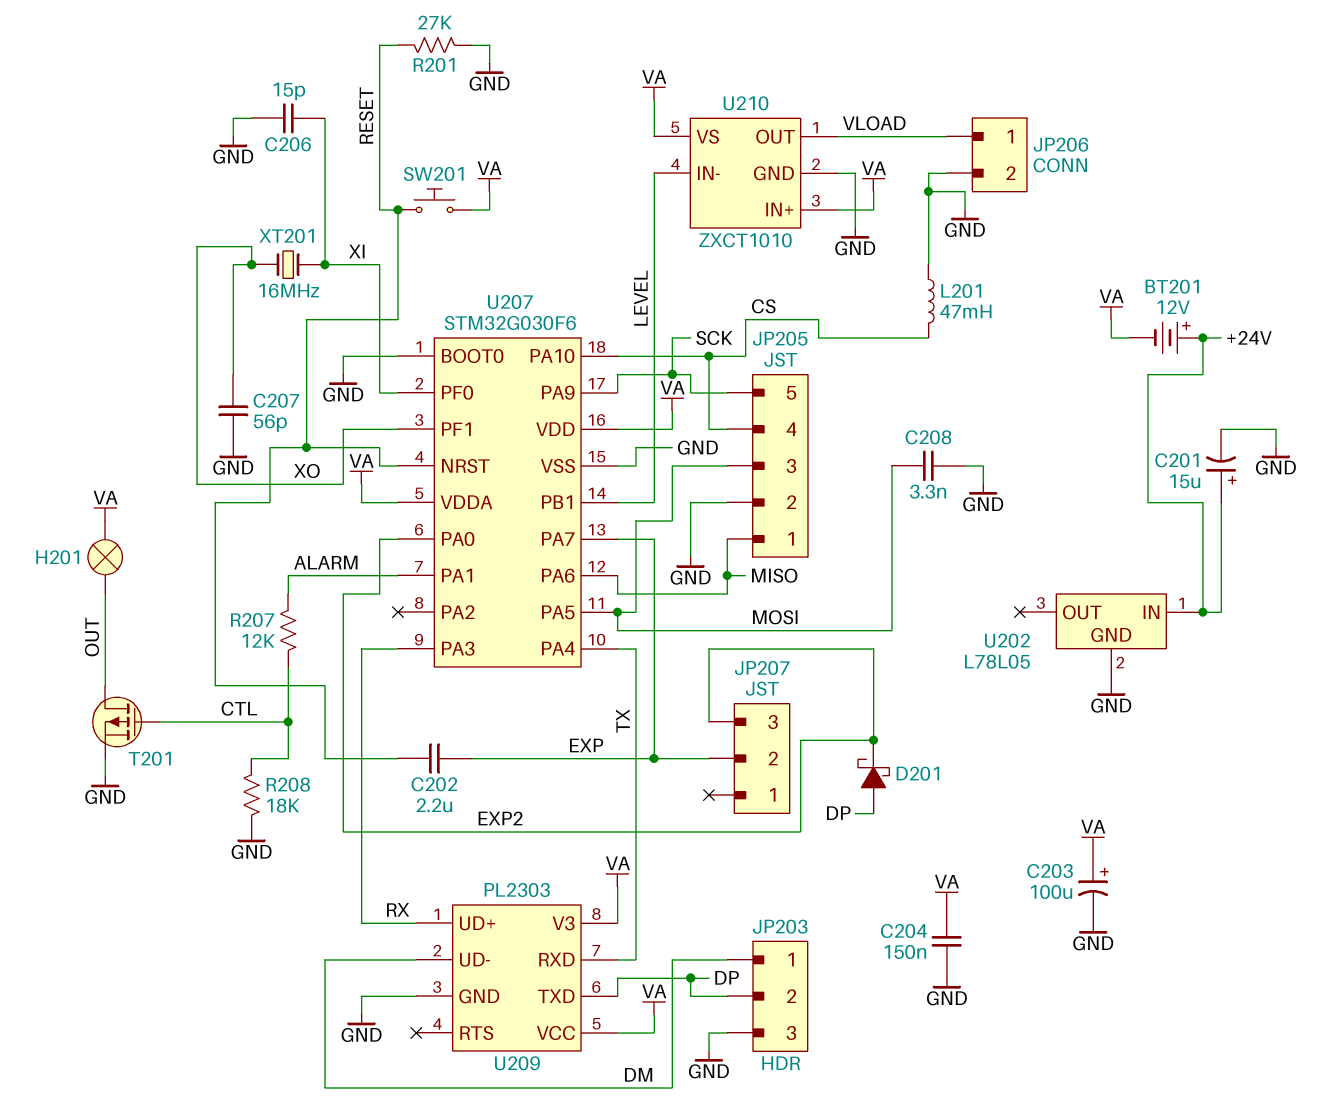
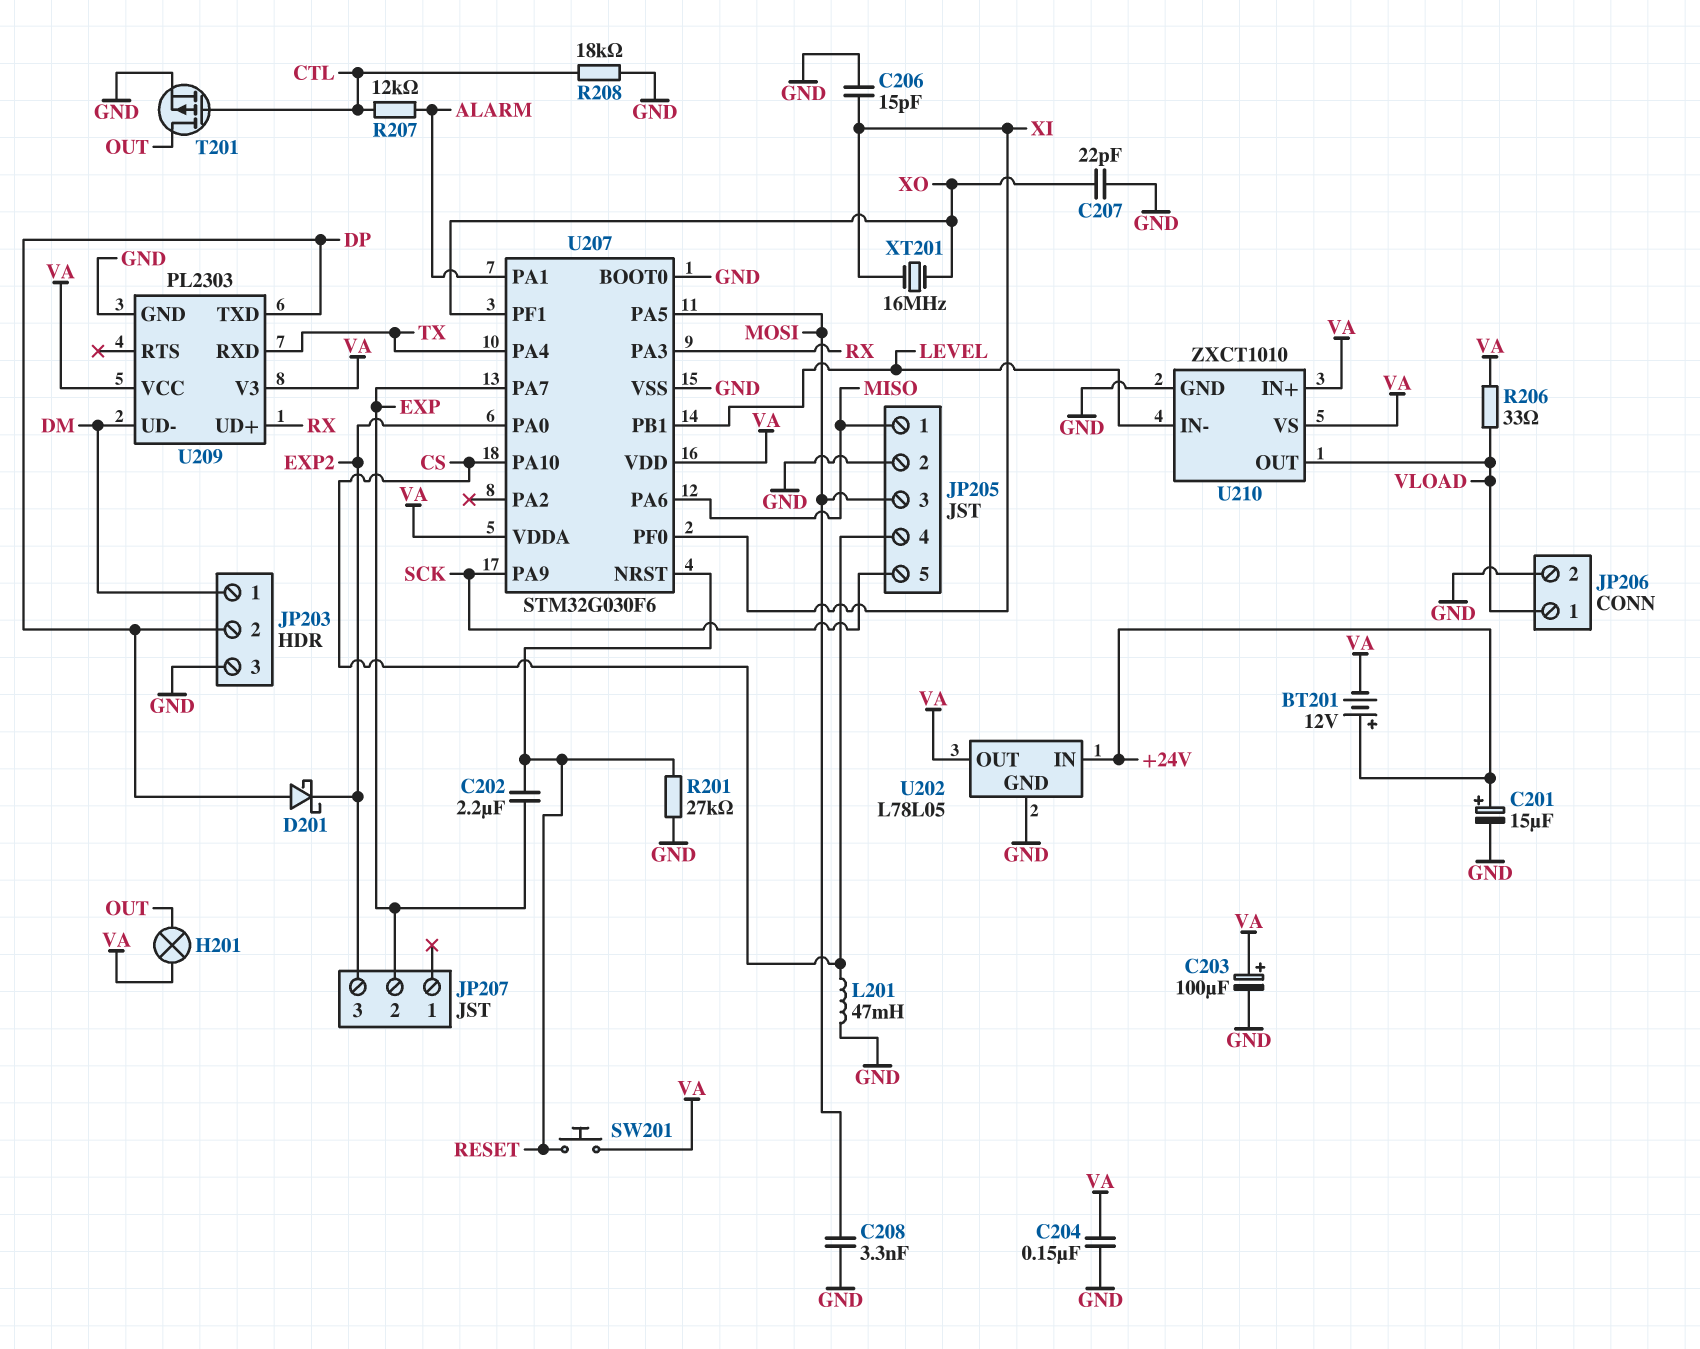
C207: 56pF (GND, XO) -> 22pF (GND, XO)
R206: none -> 33 (VA, VLOAD)
U202 pin OUT: none -> VA

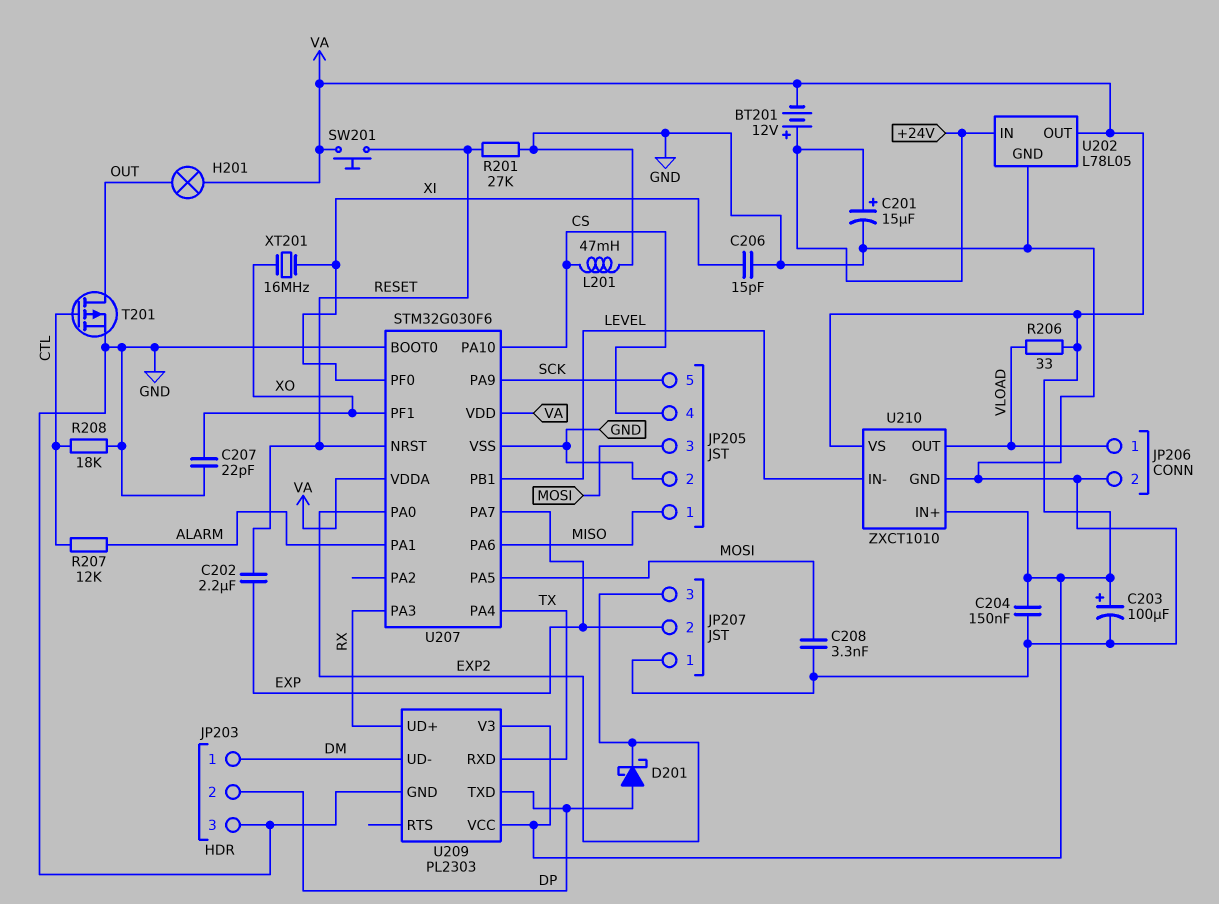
JP207 pin 1: none -> GND

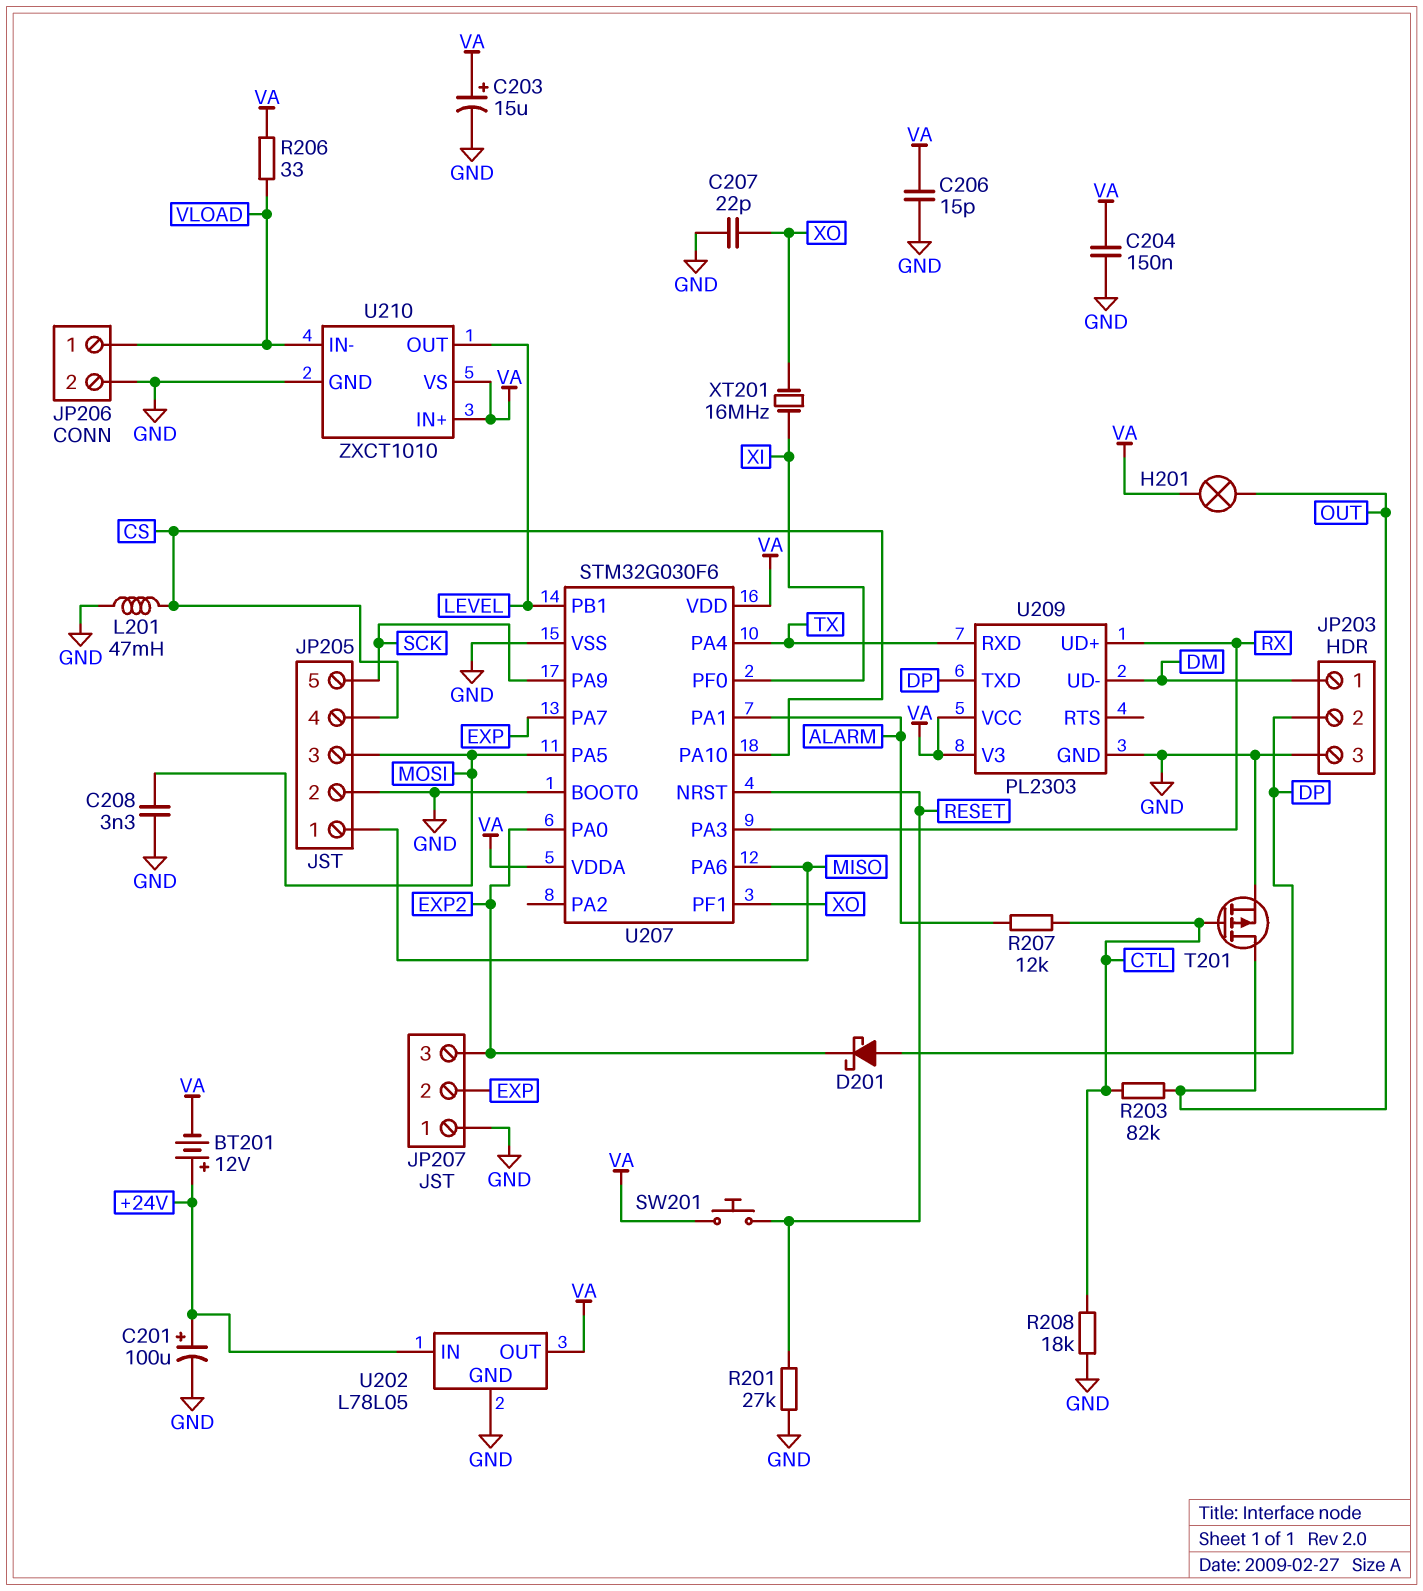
C201: 15uF (plus +24V, minus GND) -> 100uF (plus +24V, minus GND)
C202: 2.2uF (EXP, RESET) -> none
C203: 100uF (plus VA, minus GND) -> 15uF (plus VA, minus GND)
C206: 15pF (GND, XI) -> 15pF (GND, VA)
R203: none -> 82k (CTL, OUT)
U210 pin IN-: LEVEL -> VLOAD
U210 pin OUT: VLOAD -> LEVEL

